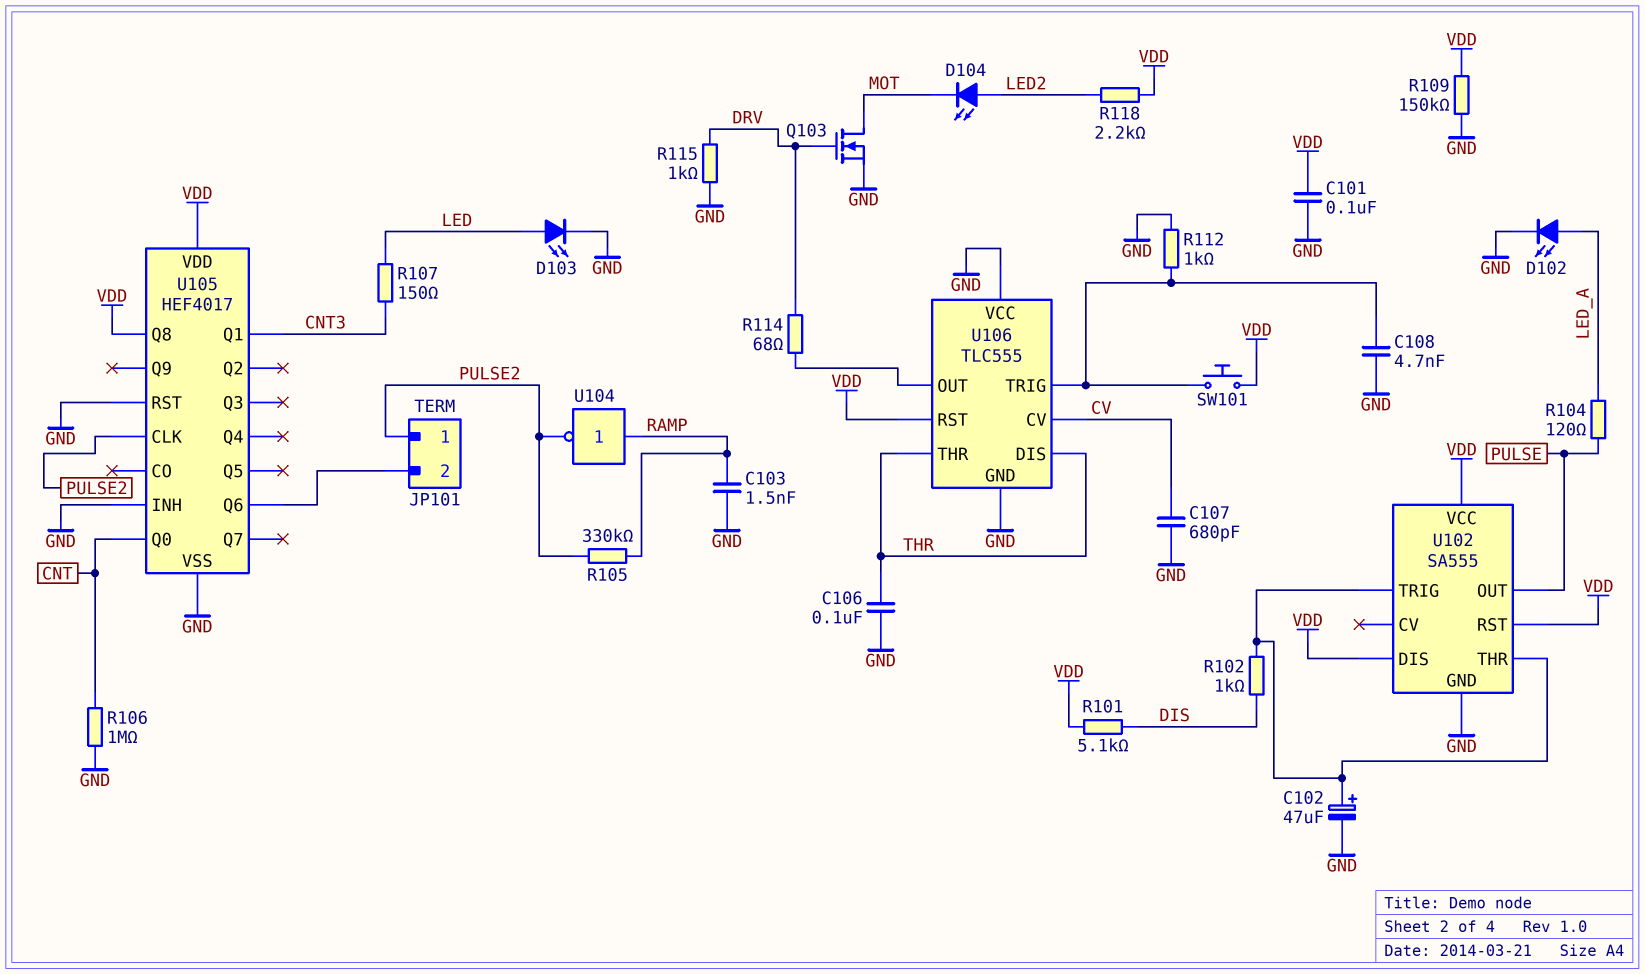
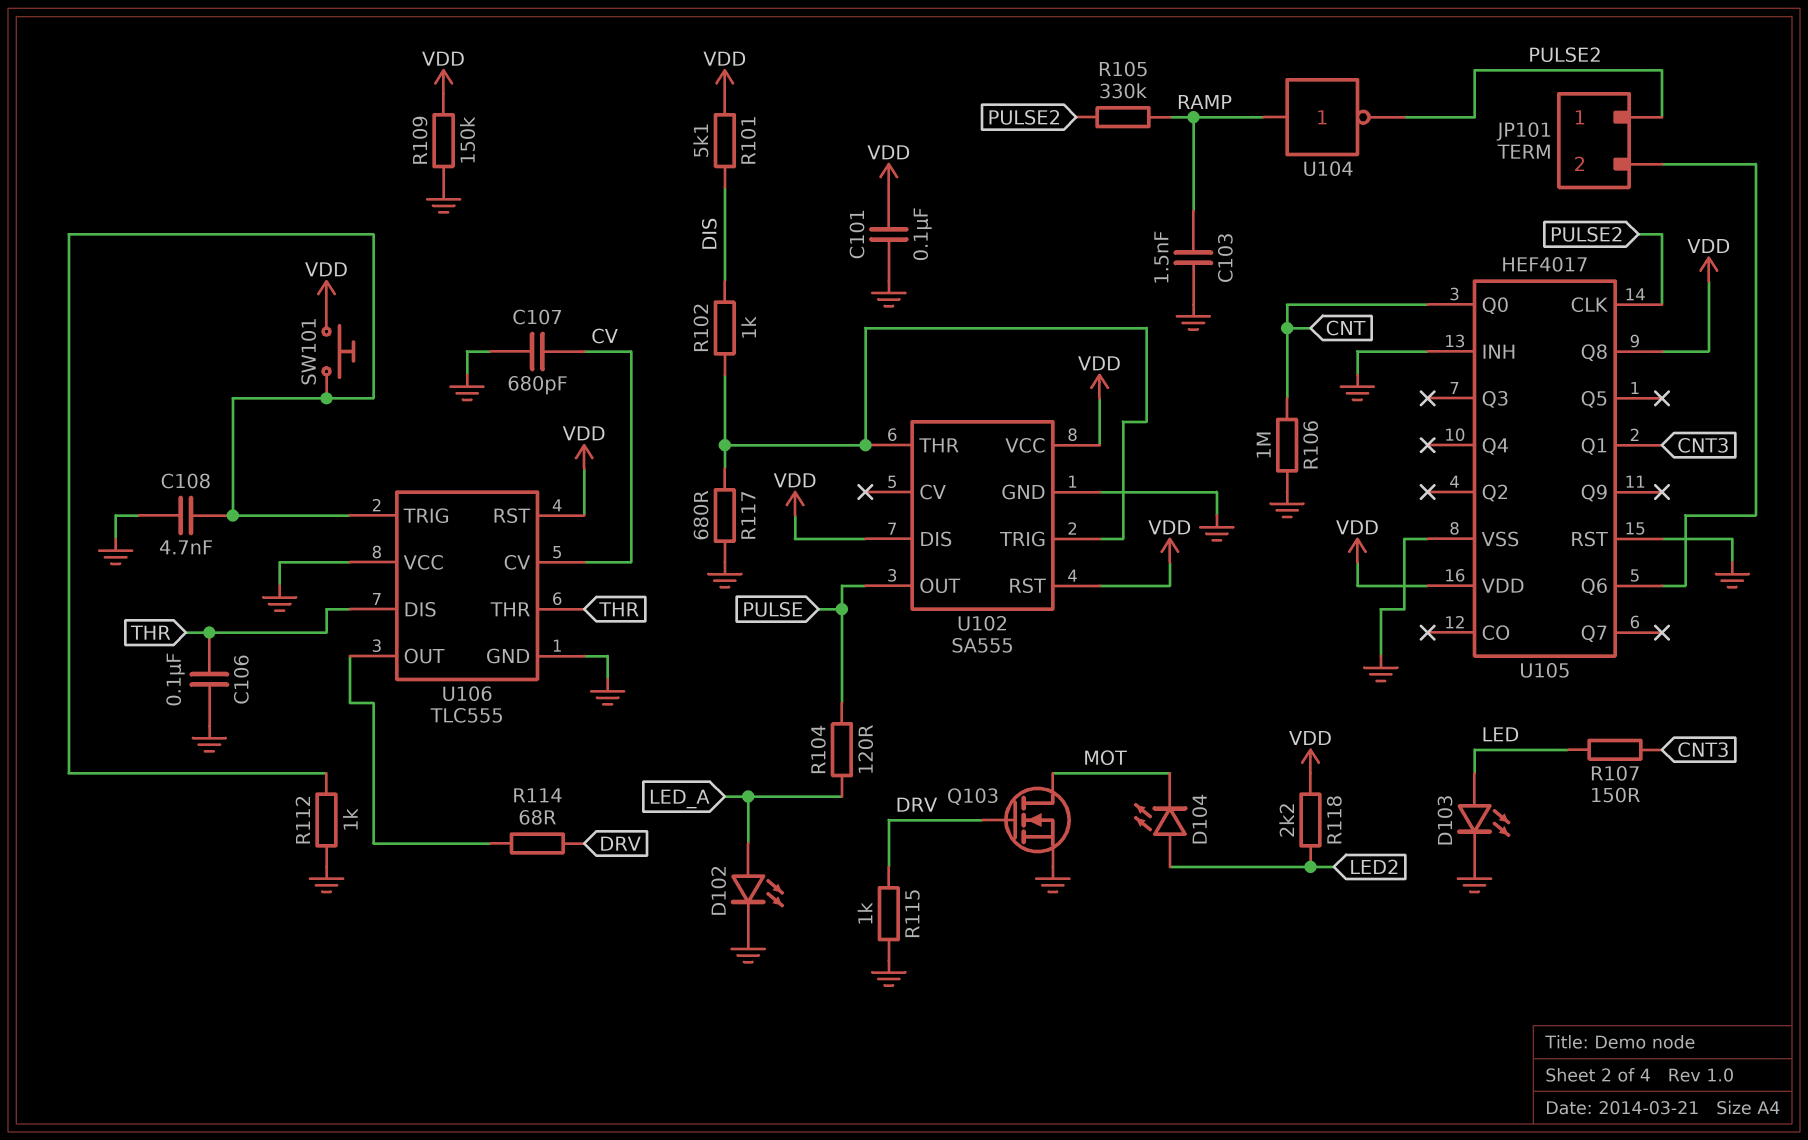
C102: 47uF (plus U102/THR, minus GND) -> none
R117: none -> 680 (GND, U102/THR)

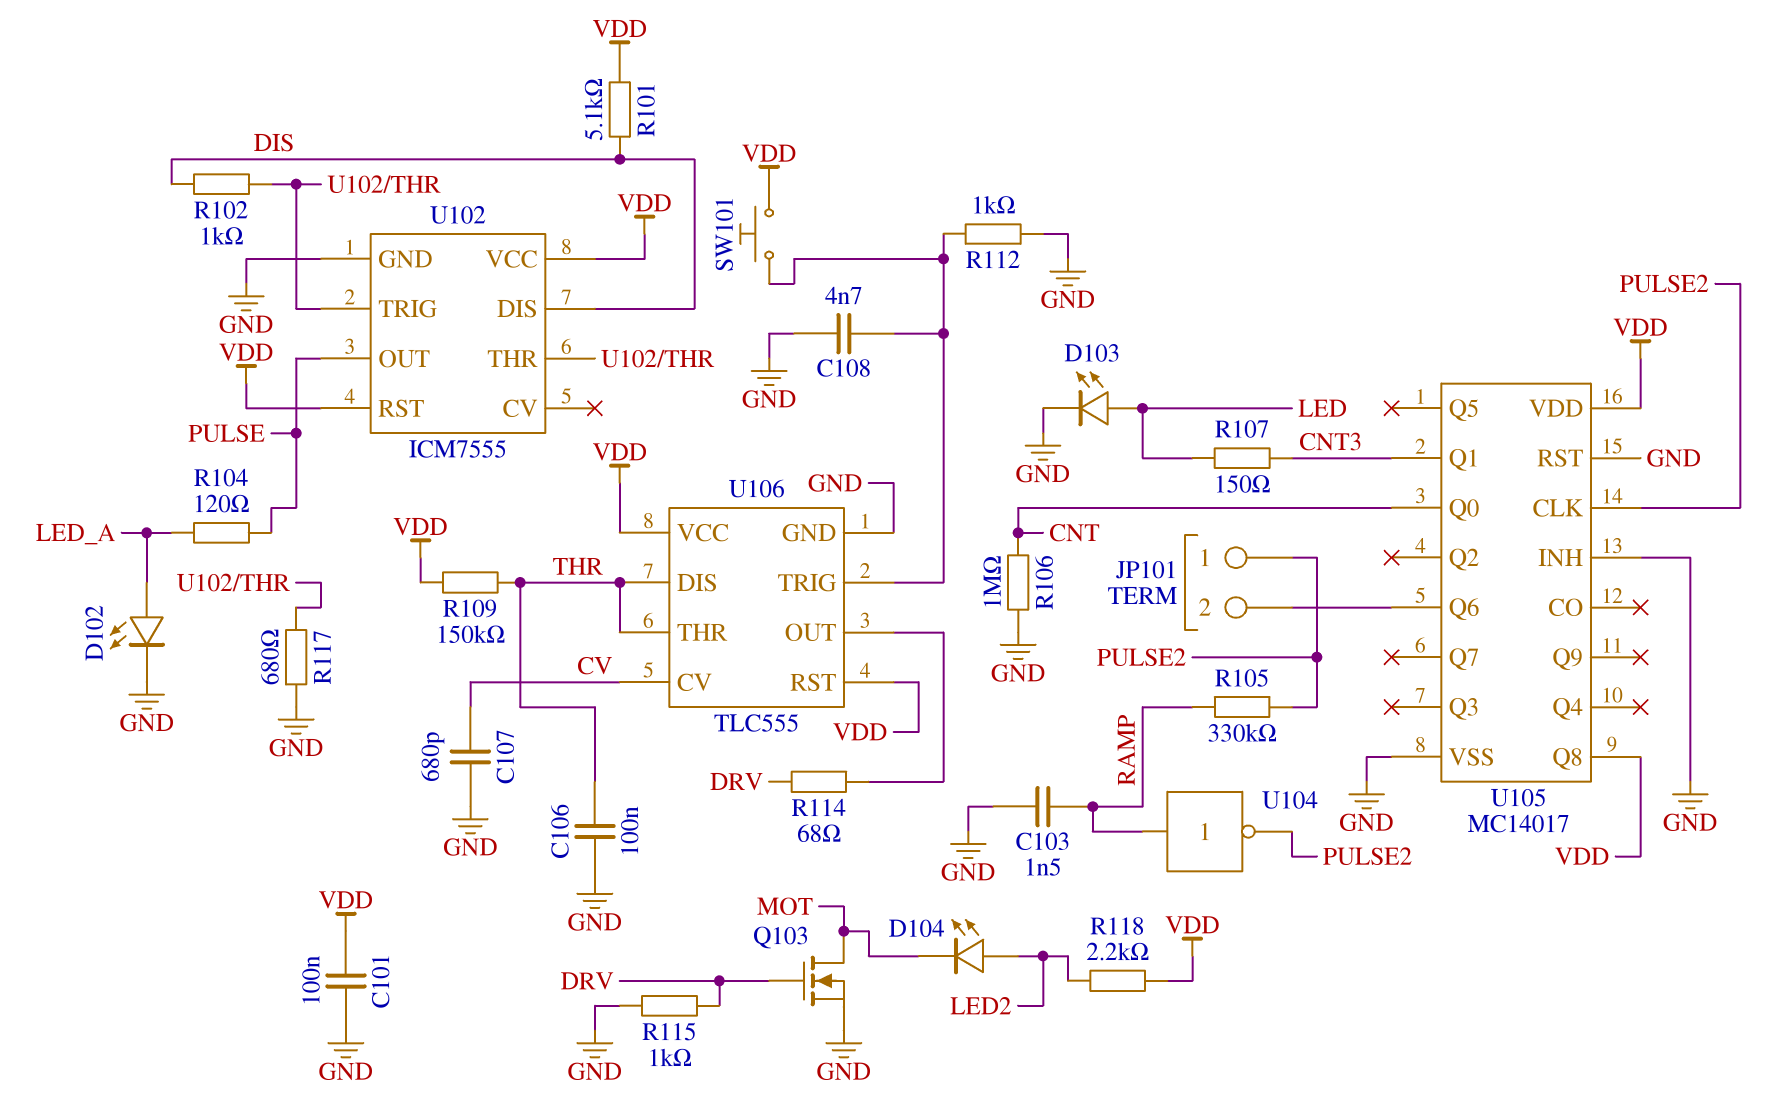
R109: 150k (GND, VDD) -> 150k (THR, VDD)
U102: SA555 -> ICM7555
U102 pin DIS: VDD -> DIS
U105: HEF4017 -> MC14017
U106 pin VCC: GND -> VDD

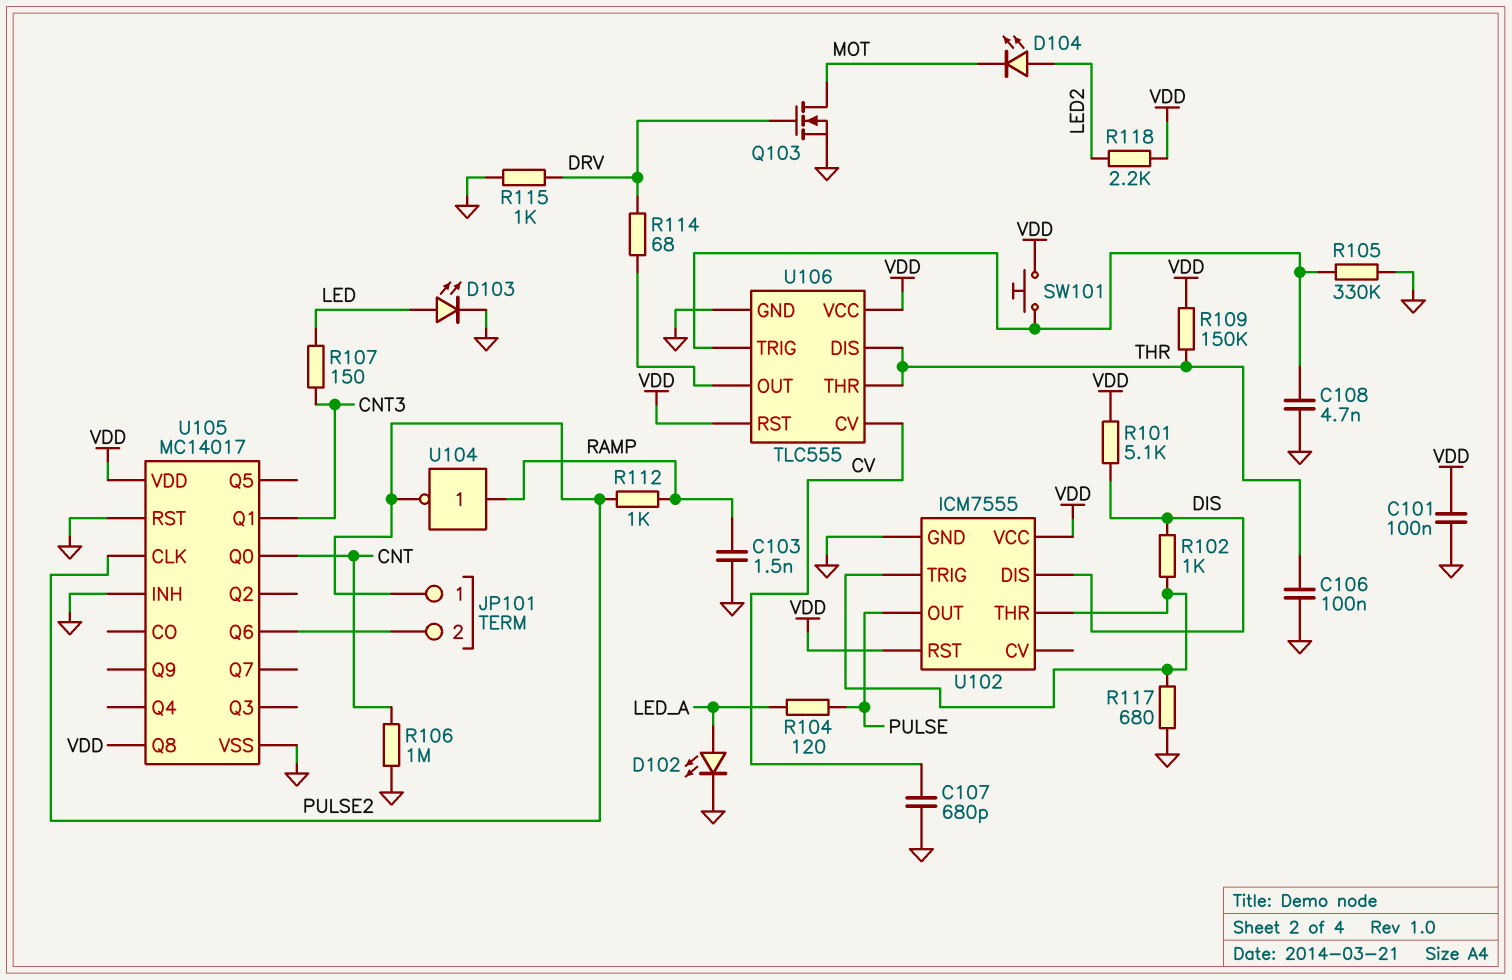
R105: 330k (PULSE2, RAMP) -> 330k (GND, U106/TRIG)
R112: 1k (GND, U106/TRIG) -> 1k (PULSE2, RAMP)

